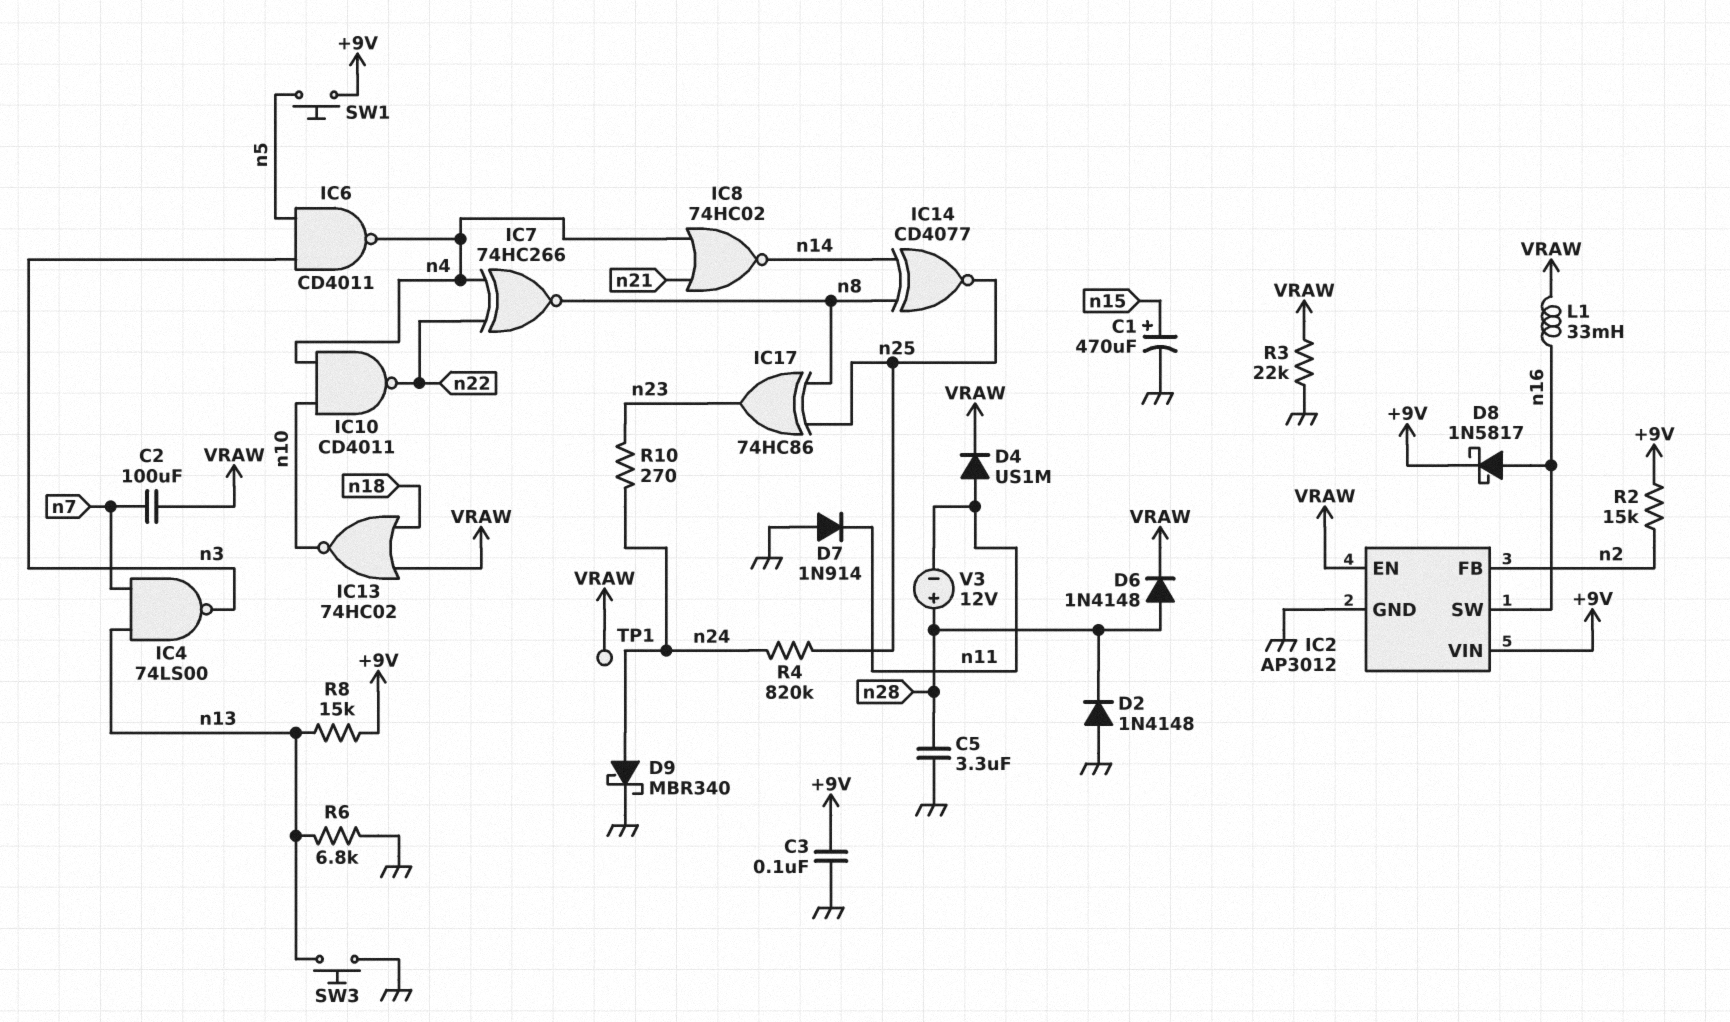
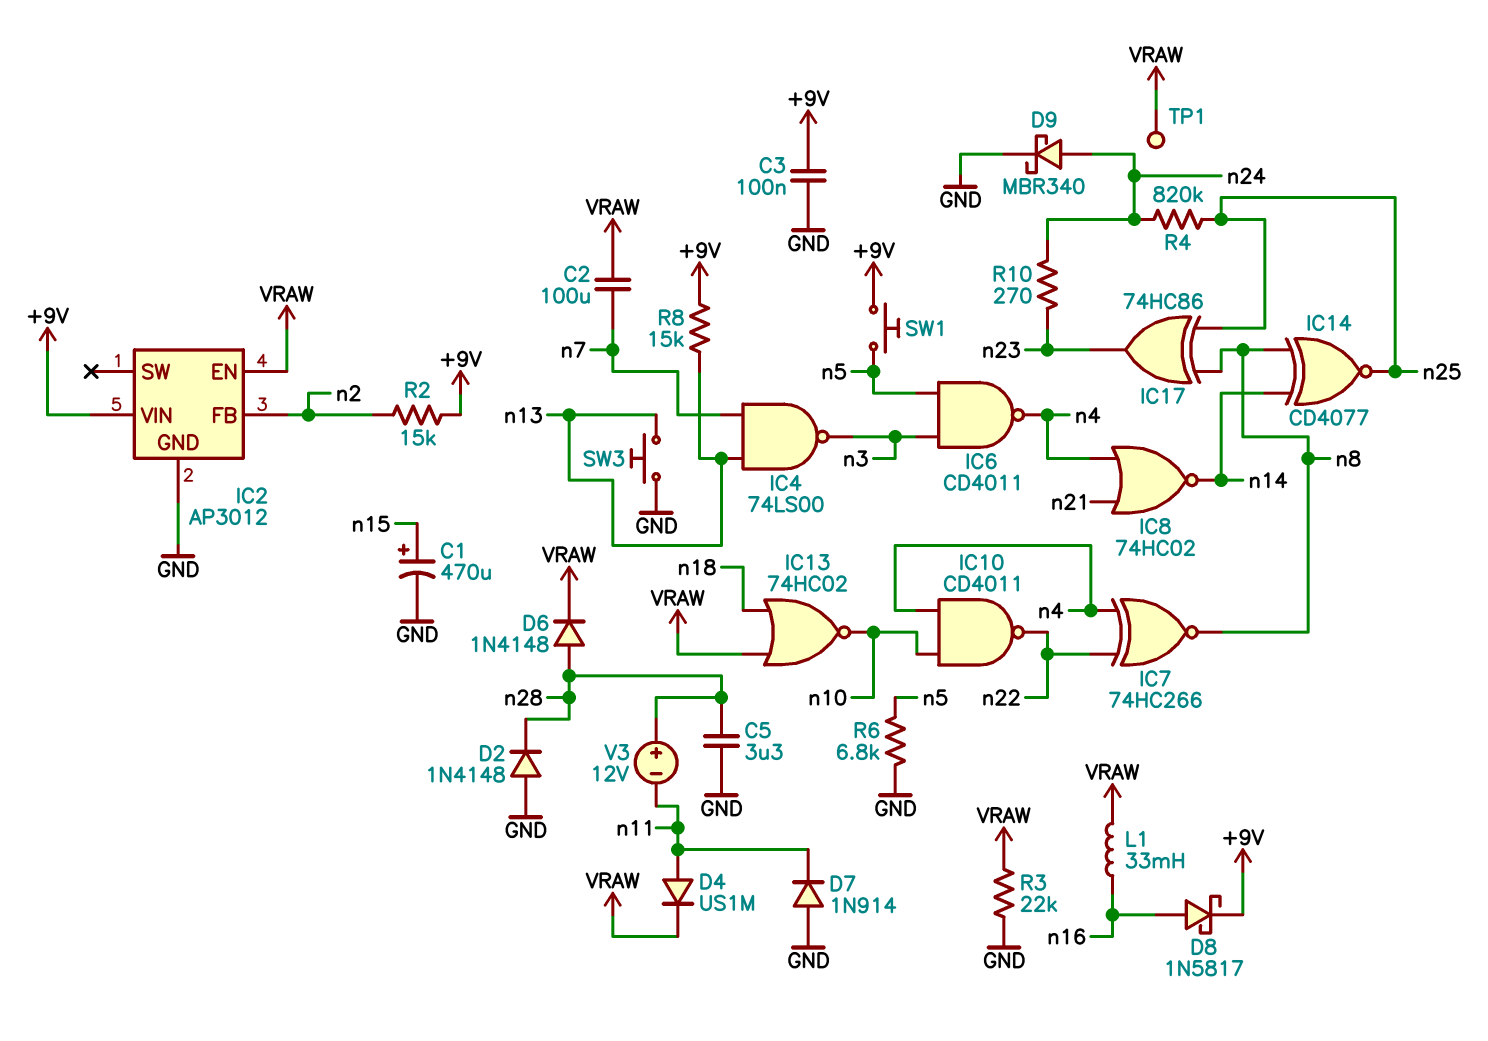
IC2 pin SW: n16 -> none
R6: 6.8k (GND, n13) -> 6.8k (GND, n5)

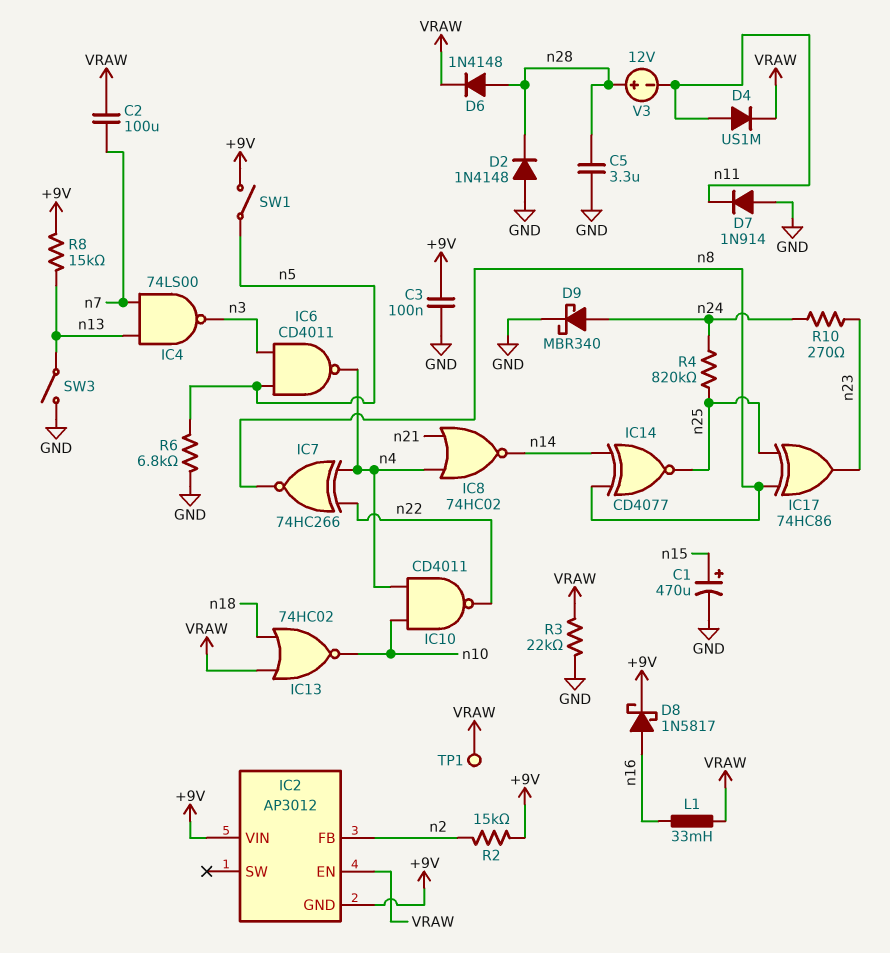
IC2 pin GND: GND -> +9V
SW1: button (+9V, n5) -> switch (+9V, n5)
SW3: button (GND, n13) -> switch (GND, n13)

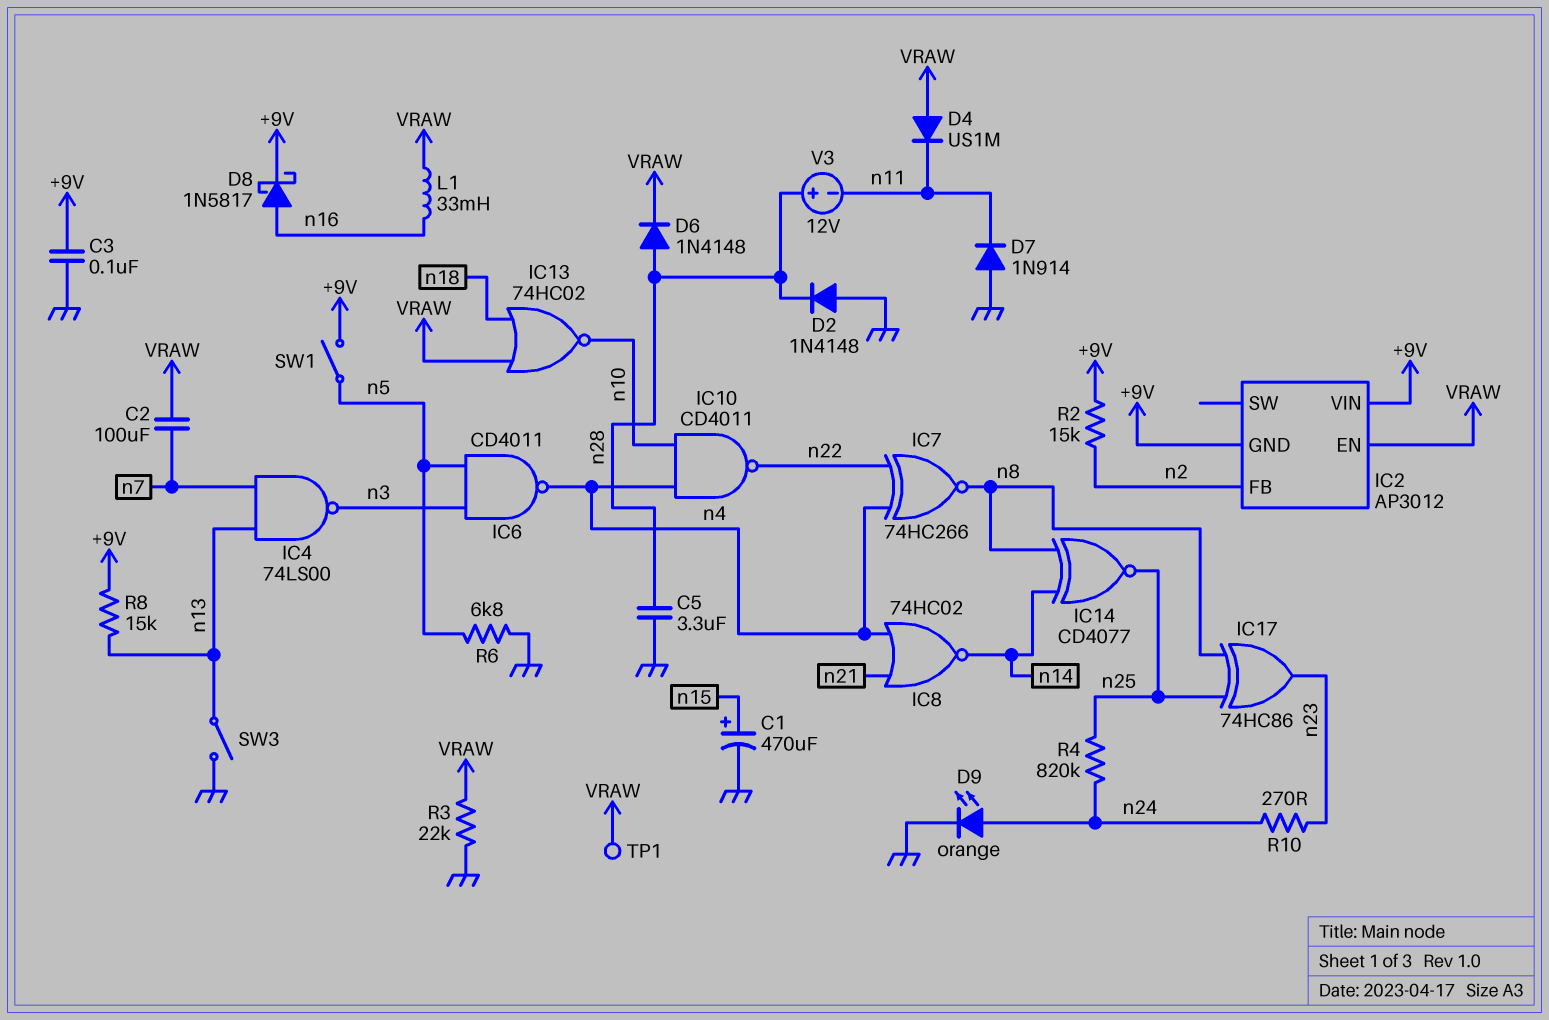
D4: diode US1M (A n11, K VRAW) -> diode US1M (A VRAW, K n11)
D9: schottky MBR340 (A n24, K GND) -> LED orange (A n24, K GND)

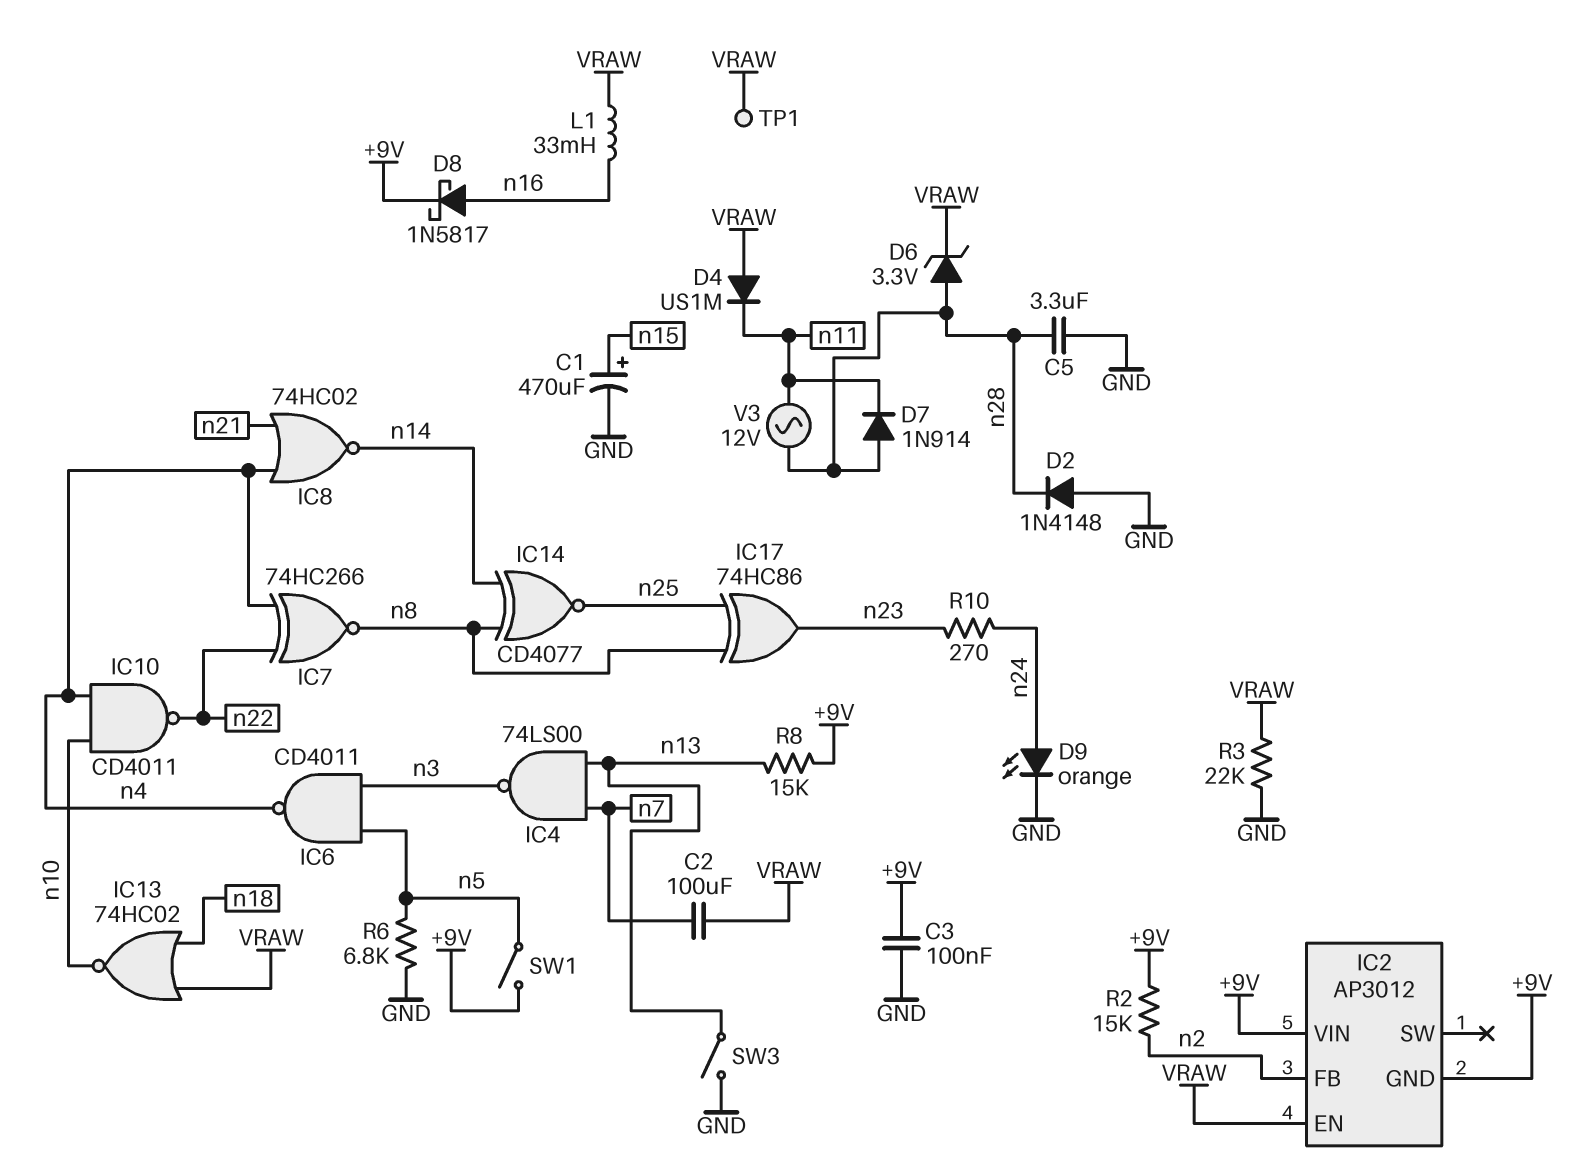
D6: diode 1N4148 (A n28, K VRAW) -> zener 3.3V (A n28, K VRAW)
D7: diode 1N914 (A GND, K n11) -> diode 1N914 (A n28, K n11)
R4: 820k (n24, n25) -> none
V3: 12V (plus n28, minus n11) -> AC 12V (n11, n28)

